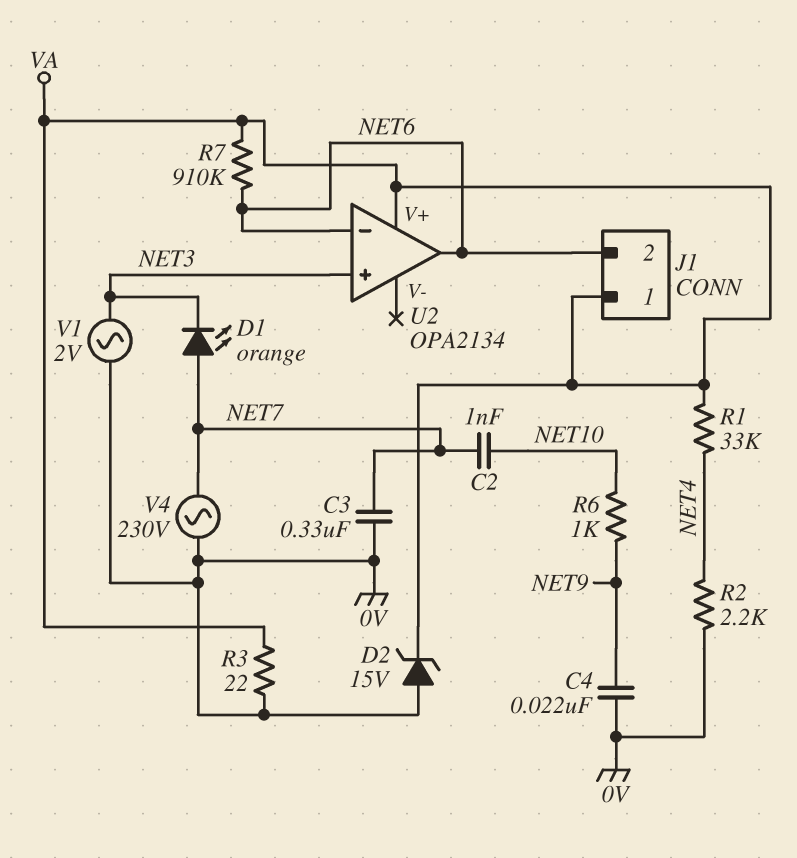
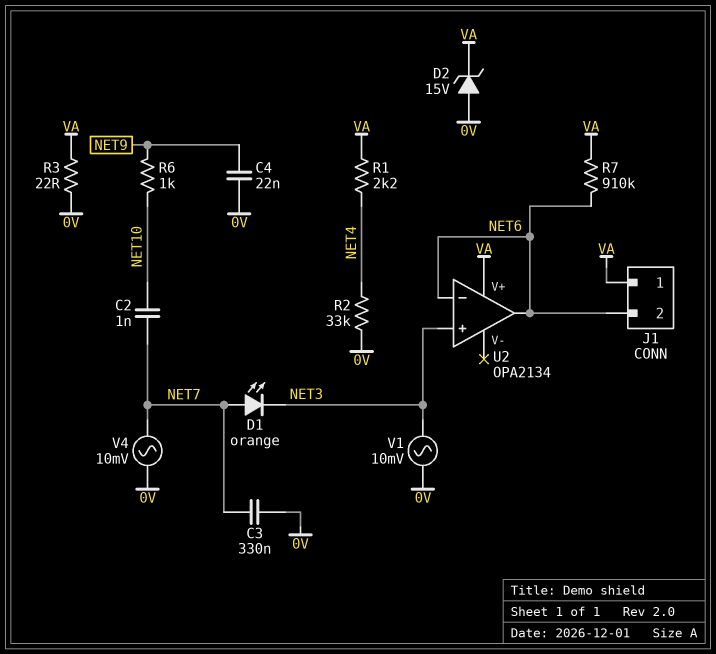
R1: 33k (NET4, VA) -> 2.2k (NET4, VA)
R2: 2.2k (0V, NET4) -> 33k (0V, NET4)
V1: AC 2V (0V, NET3) -> AC 10mV (0V, NET3)
V4: AC 230V (0V, NET7) -> AC 10mV (0V, NET7)

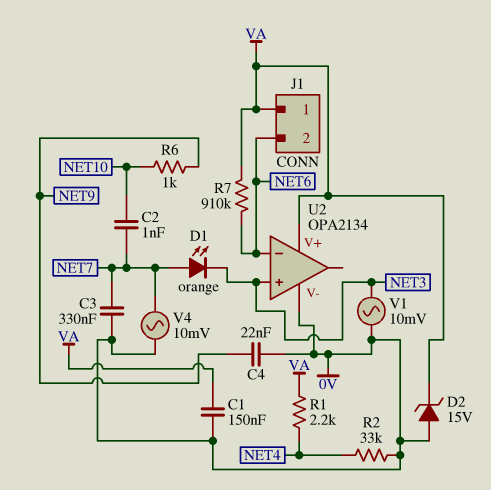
C1: none -> 150nF (0V, VA)
R3: 22 (0V, VA) -> none
U2 pin V-: none -> 0V
U2 pin out: NET6 -> none

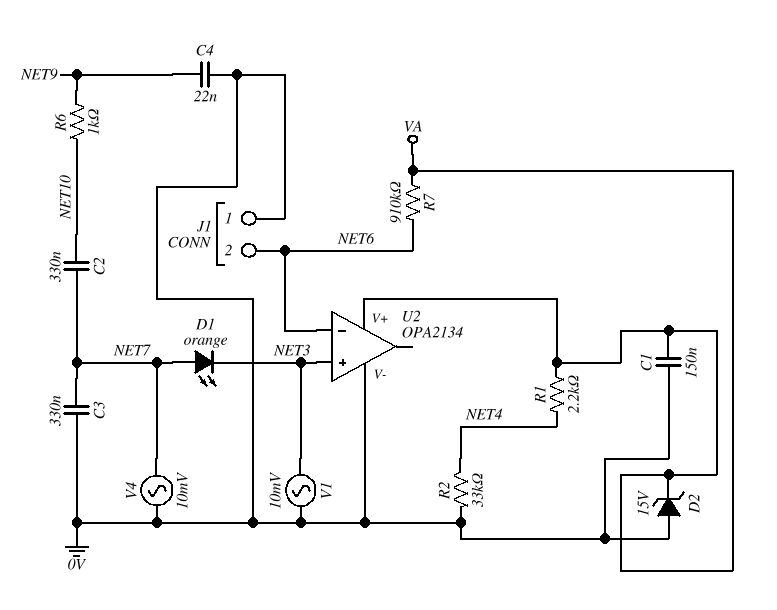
C2: 1nF (NET7, NET10) -> 330nF (NET7, NET10)
J1 pin 1: VA -> 0V

